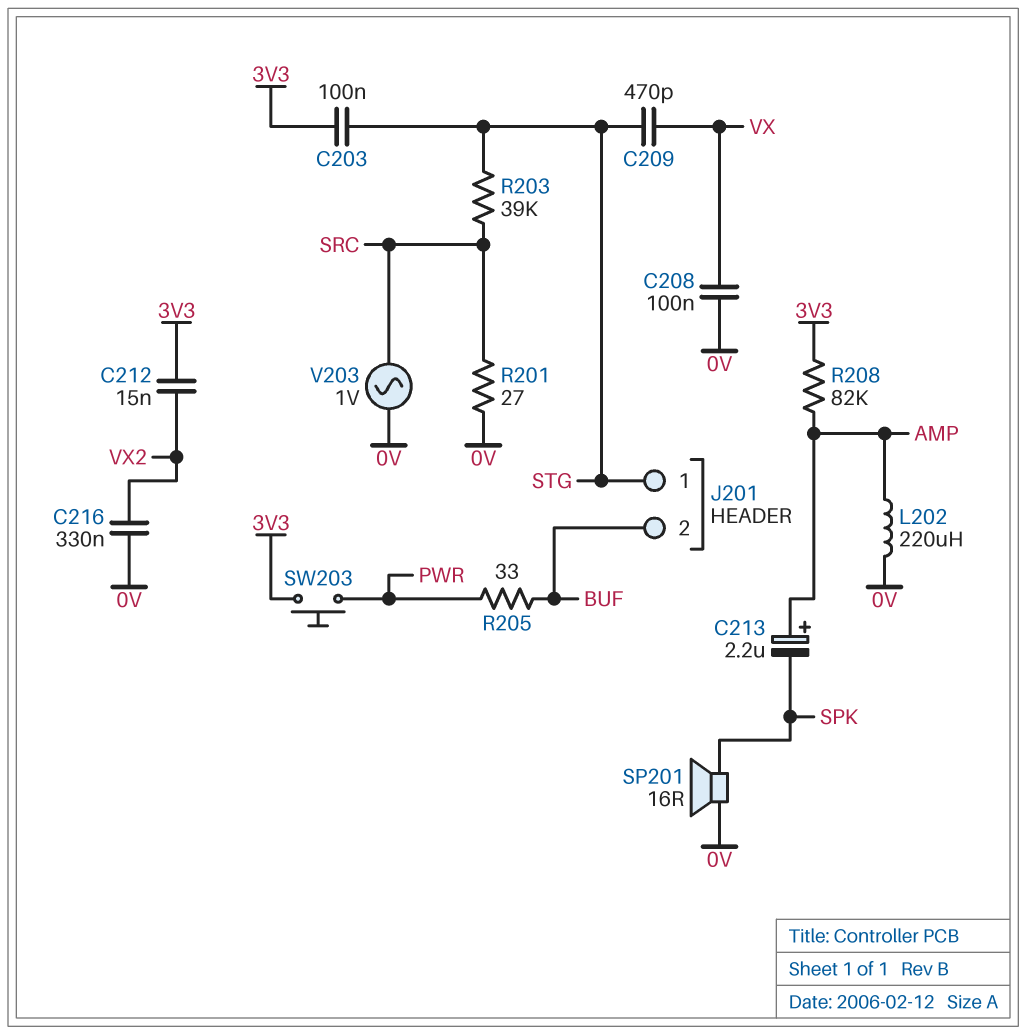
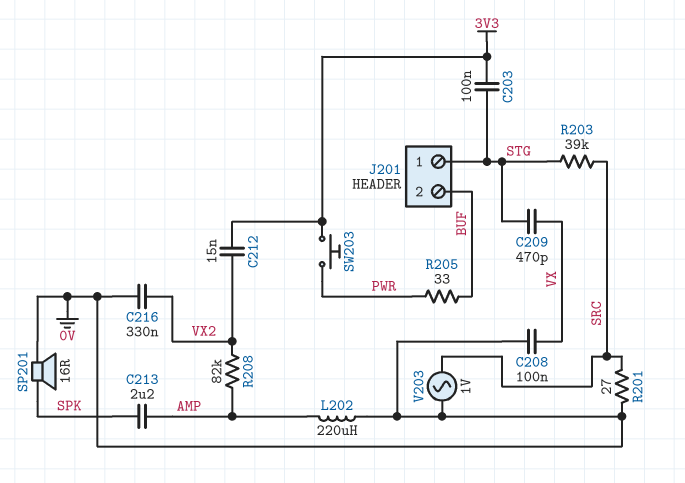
C213: 2.2uF (plus AMP, minus SPK) -> 2.2uF (AMP, SPK)
R208: 82k (3V3, AMP) -> 82k (AMP, VX2)

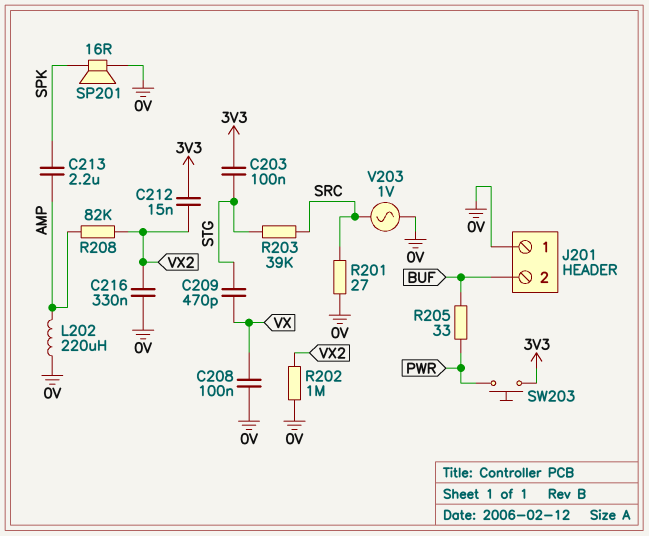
J201 pin 1: STG -> 0V
R202: none -> 1M (0V, VX2)

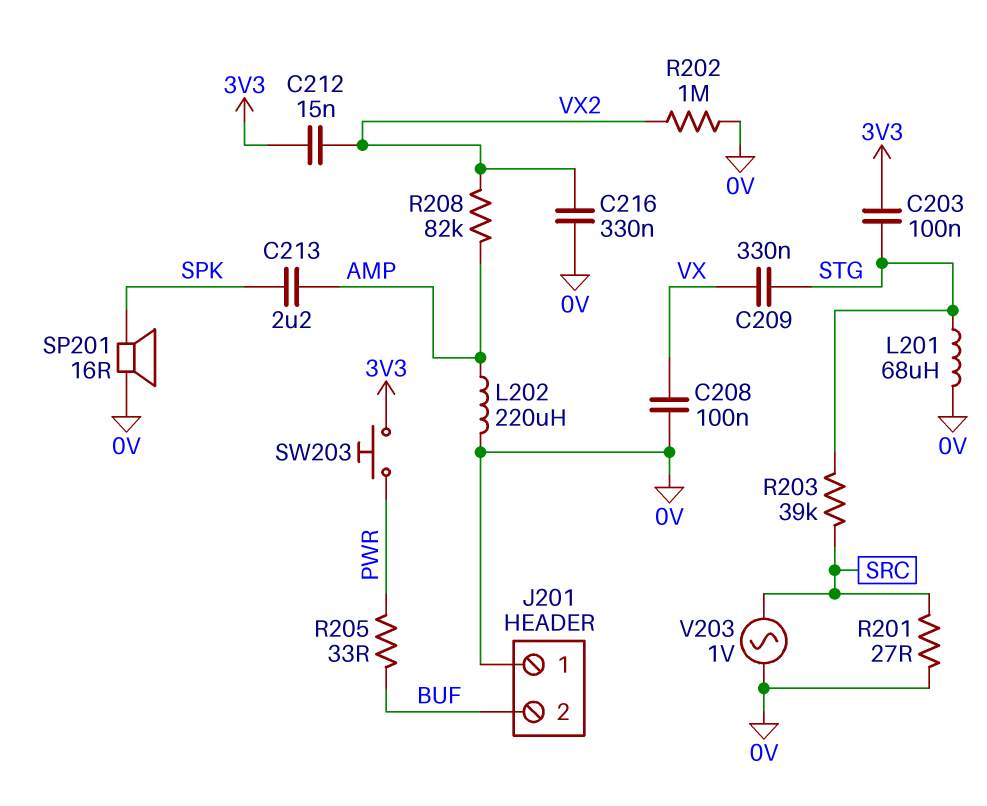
C209: 470pF (STG, VX) -> 330nF (STG, VX)
L201: none -> 68uH (0V, STG)

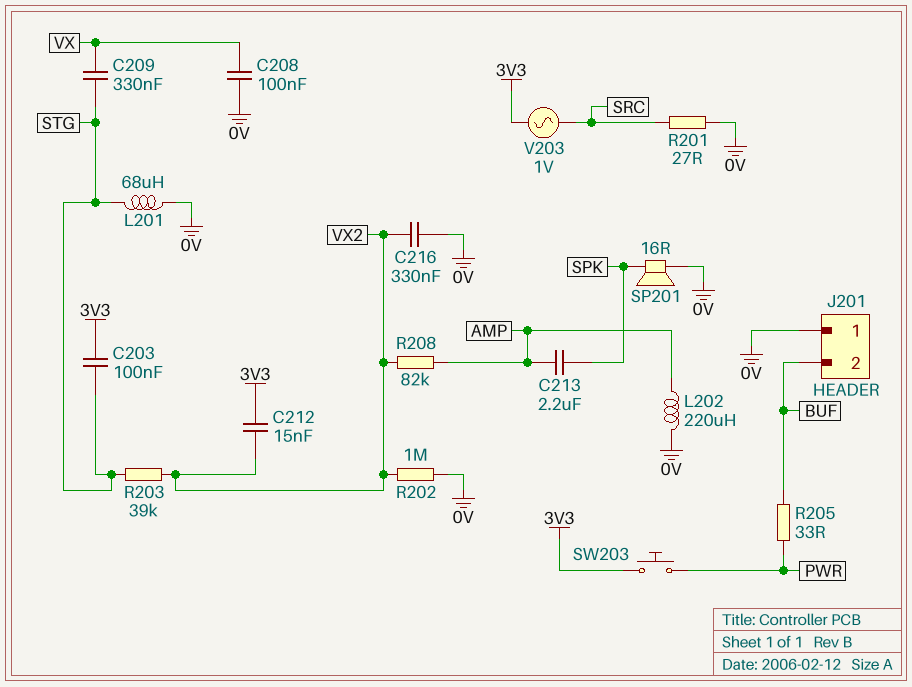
R203: 39k (SRC, STG) -> 39k (STG, VX2)
V203: AC 1V (0V, SRC) -> AC 1V (3V3, SRC)

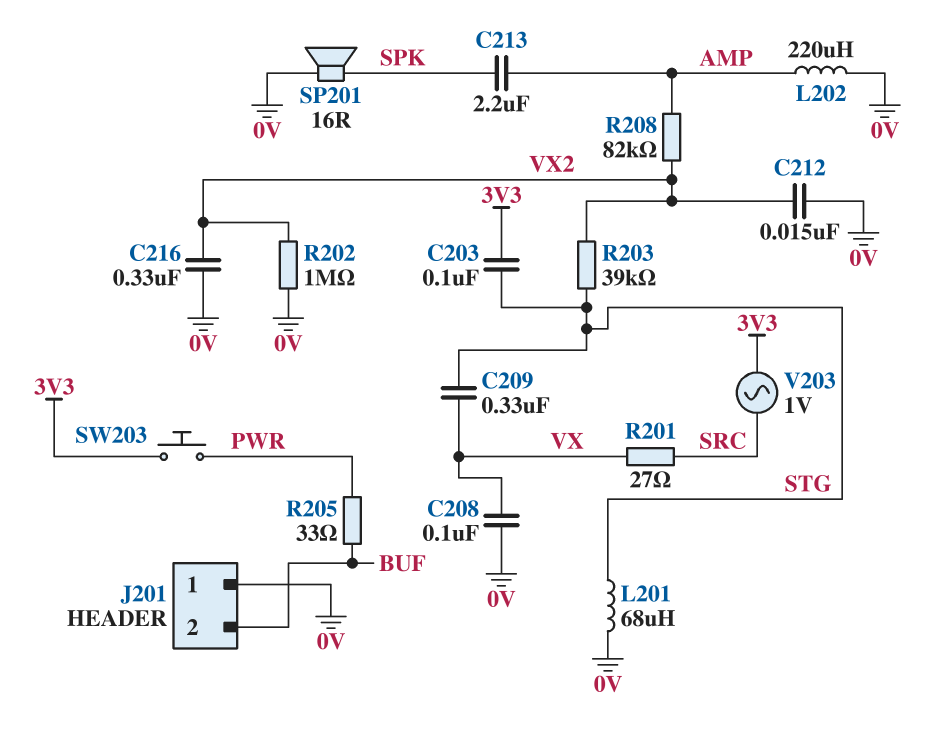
C212: 15nF (3V3, VX2) -> 15nF (0V, VX2)
R201: 27 (0V, SRC) -> 27 (SRC, VX)

